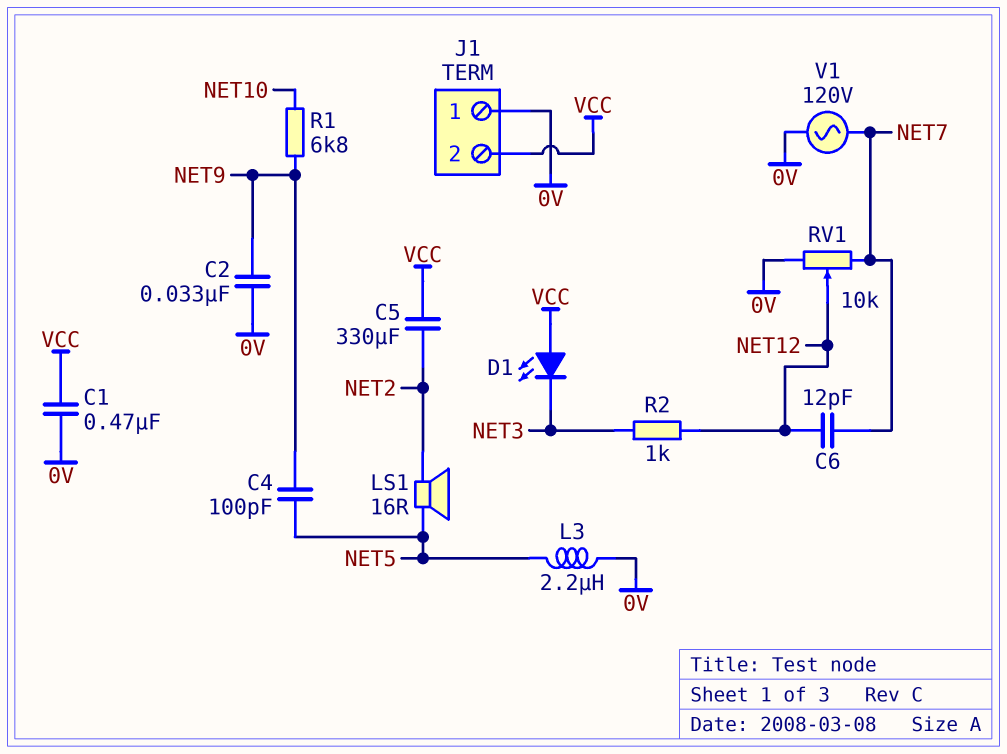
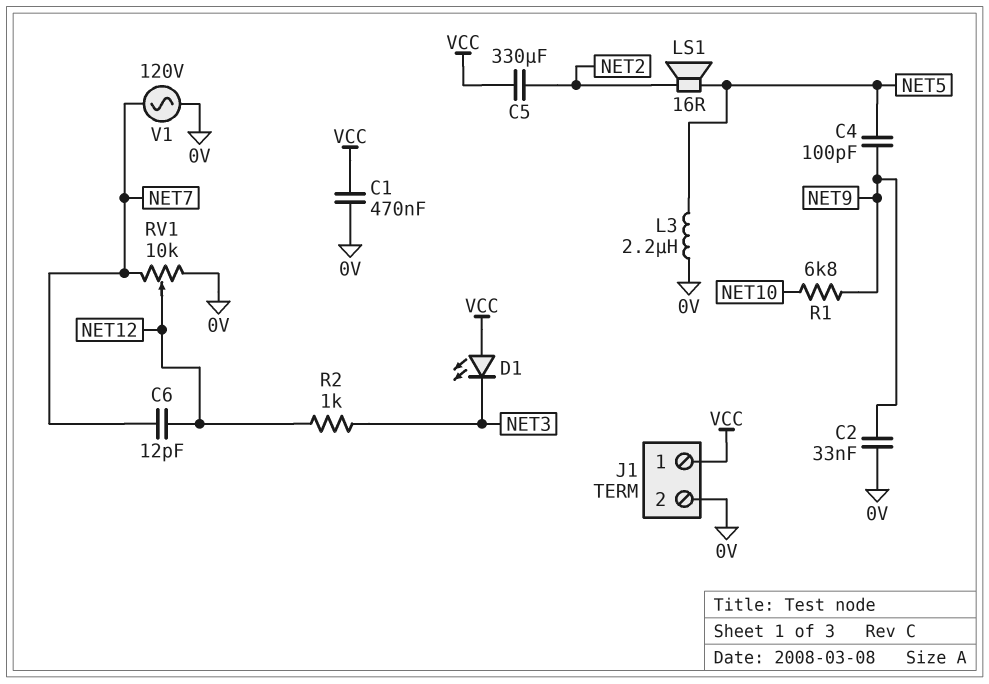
J1 pin 1: 0V -> VCC
J1 pin 2: VCC -> 0V

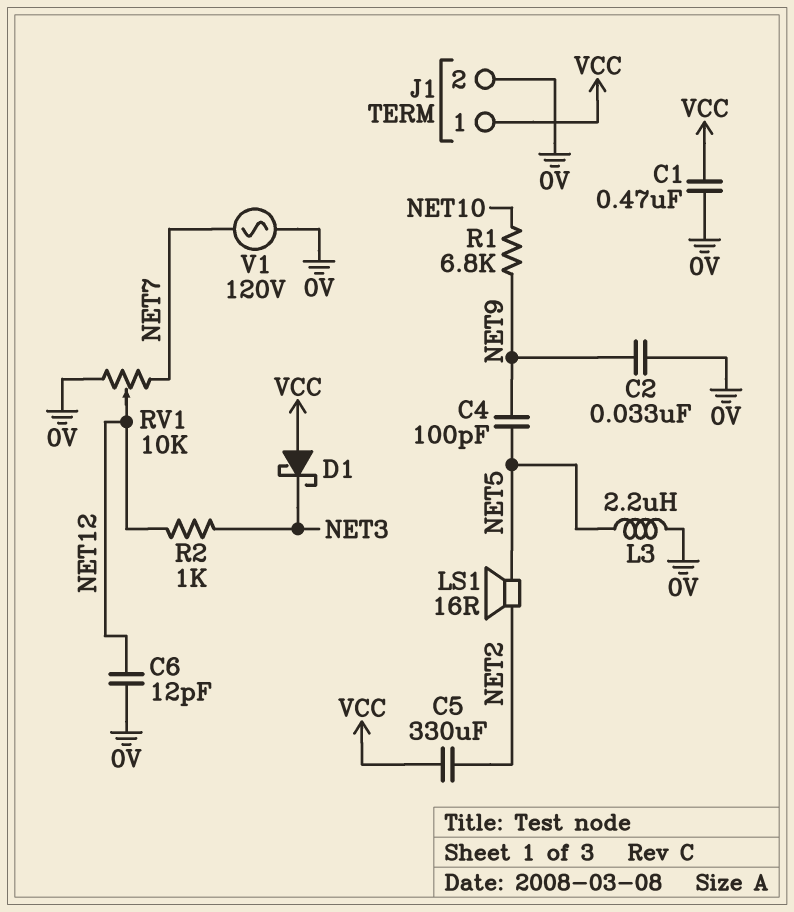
C6: 12pF (NET7, NET12) -> 12pF (0V, NET12)
D1: LED (A VCC, K NET3) -> schottky (A VCC, K NET3)

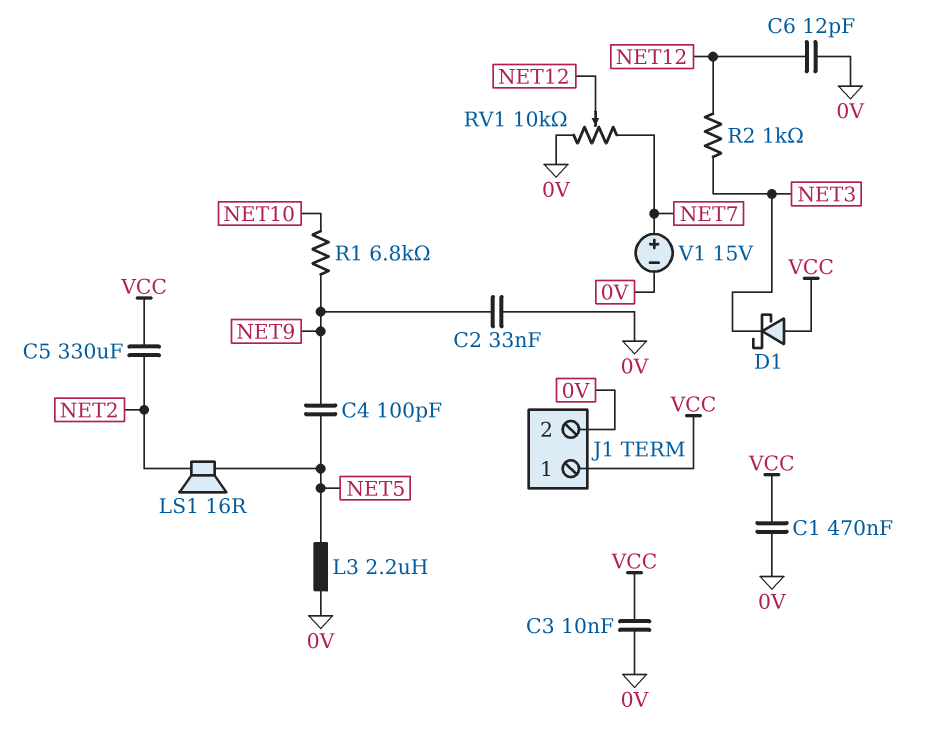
C3: none -> 10nF (0V, VCC)
V1: AC 120V (0V, NET7) -> 15V (plus NET7, minus 0V)

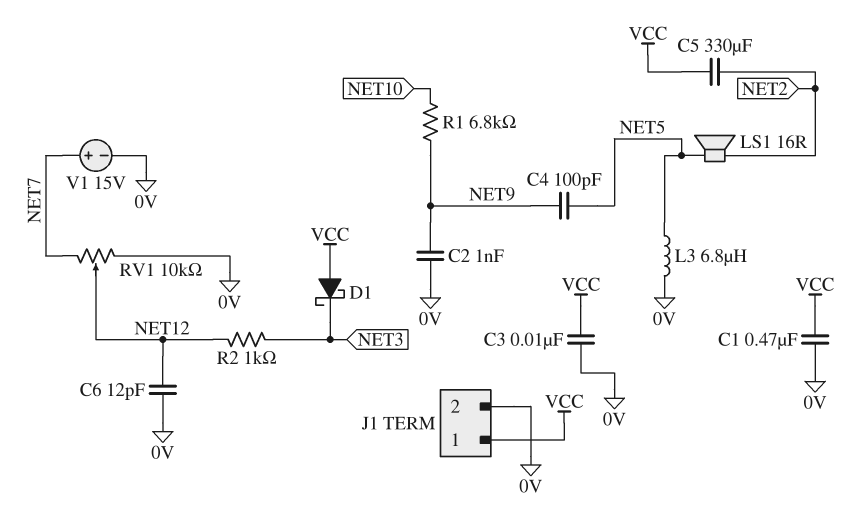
C2: 33nF (0V, NET9) -> 1nF (0V, NET9)
L3: 2.2uH (0V, NET5) -> 6.8uH (0V, NET5)

